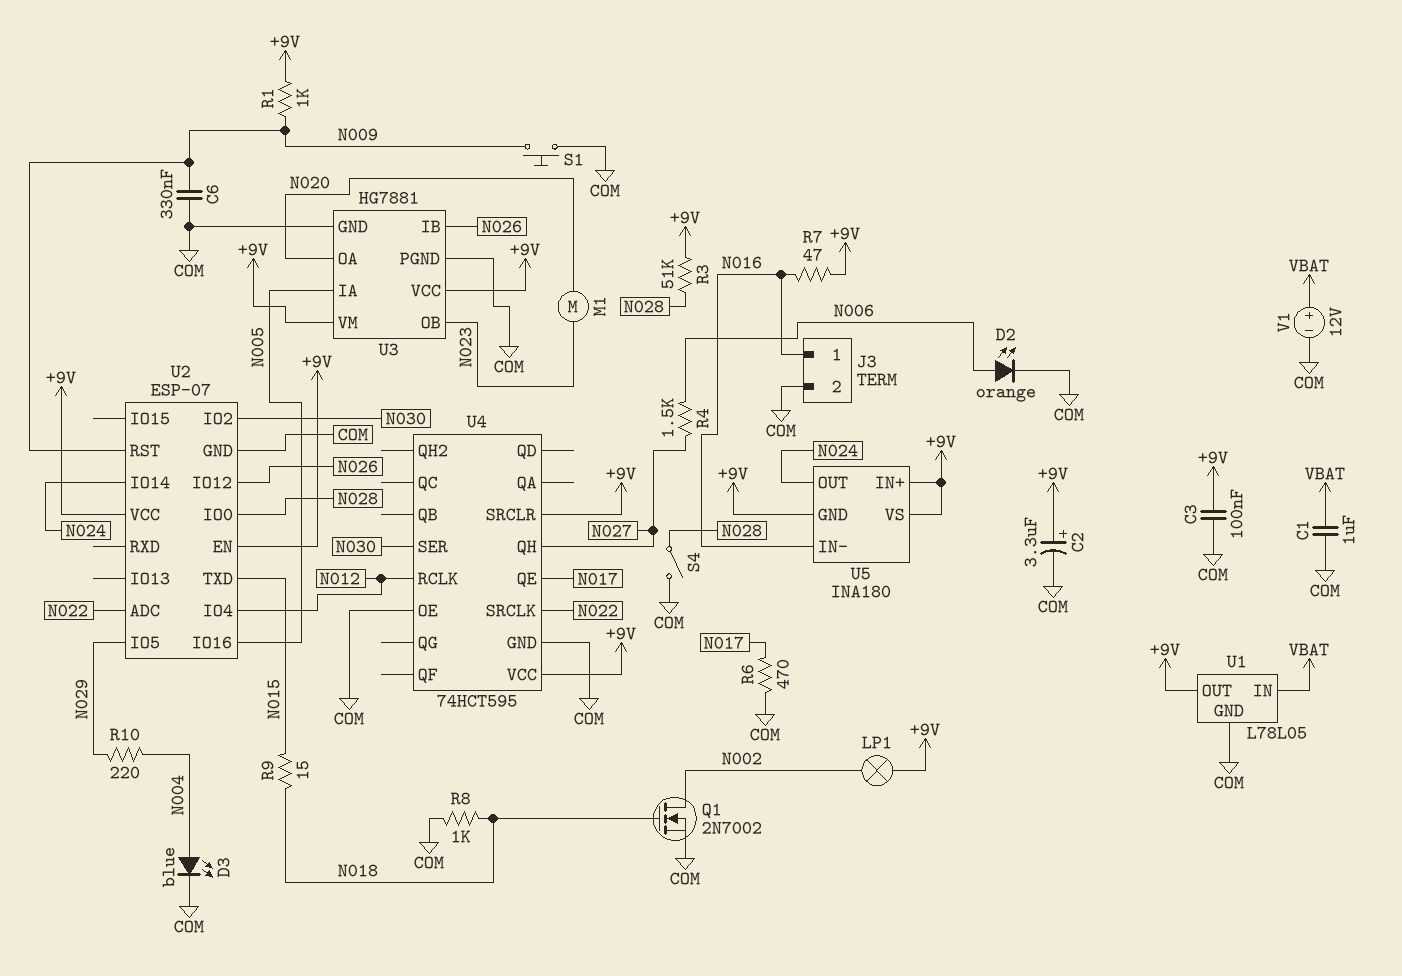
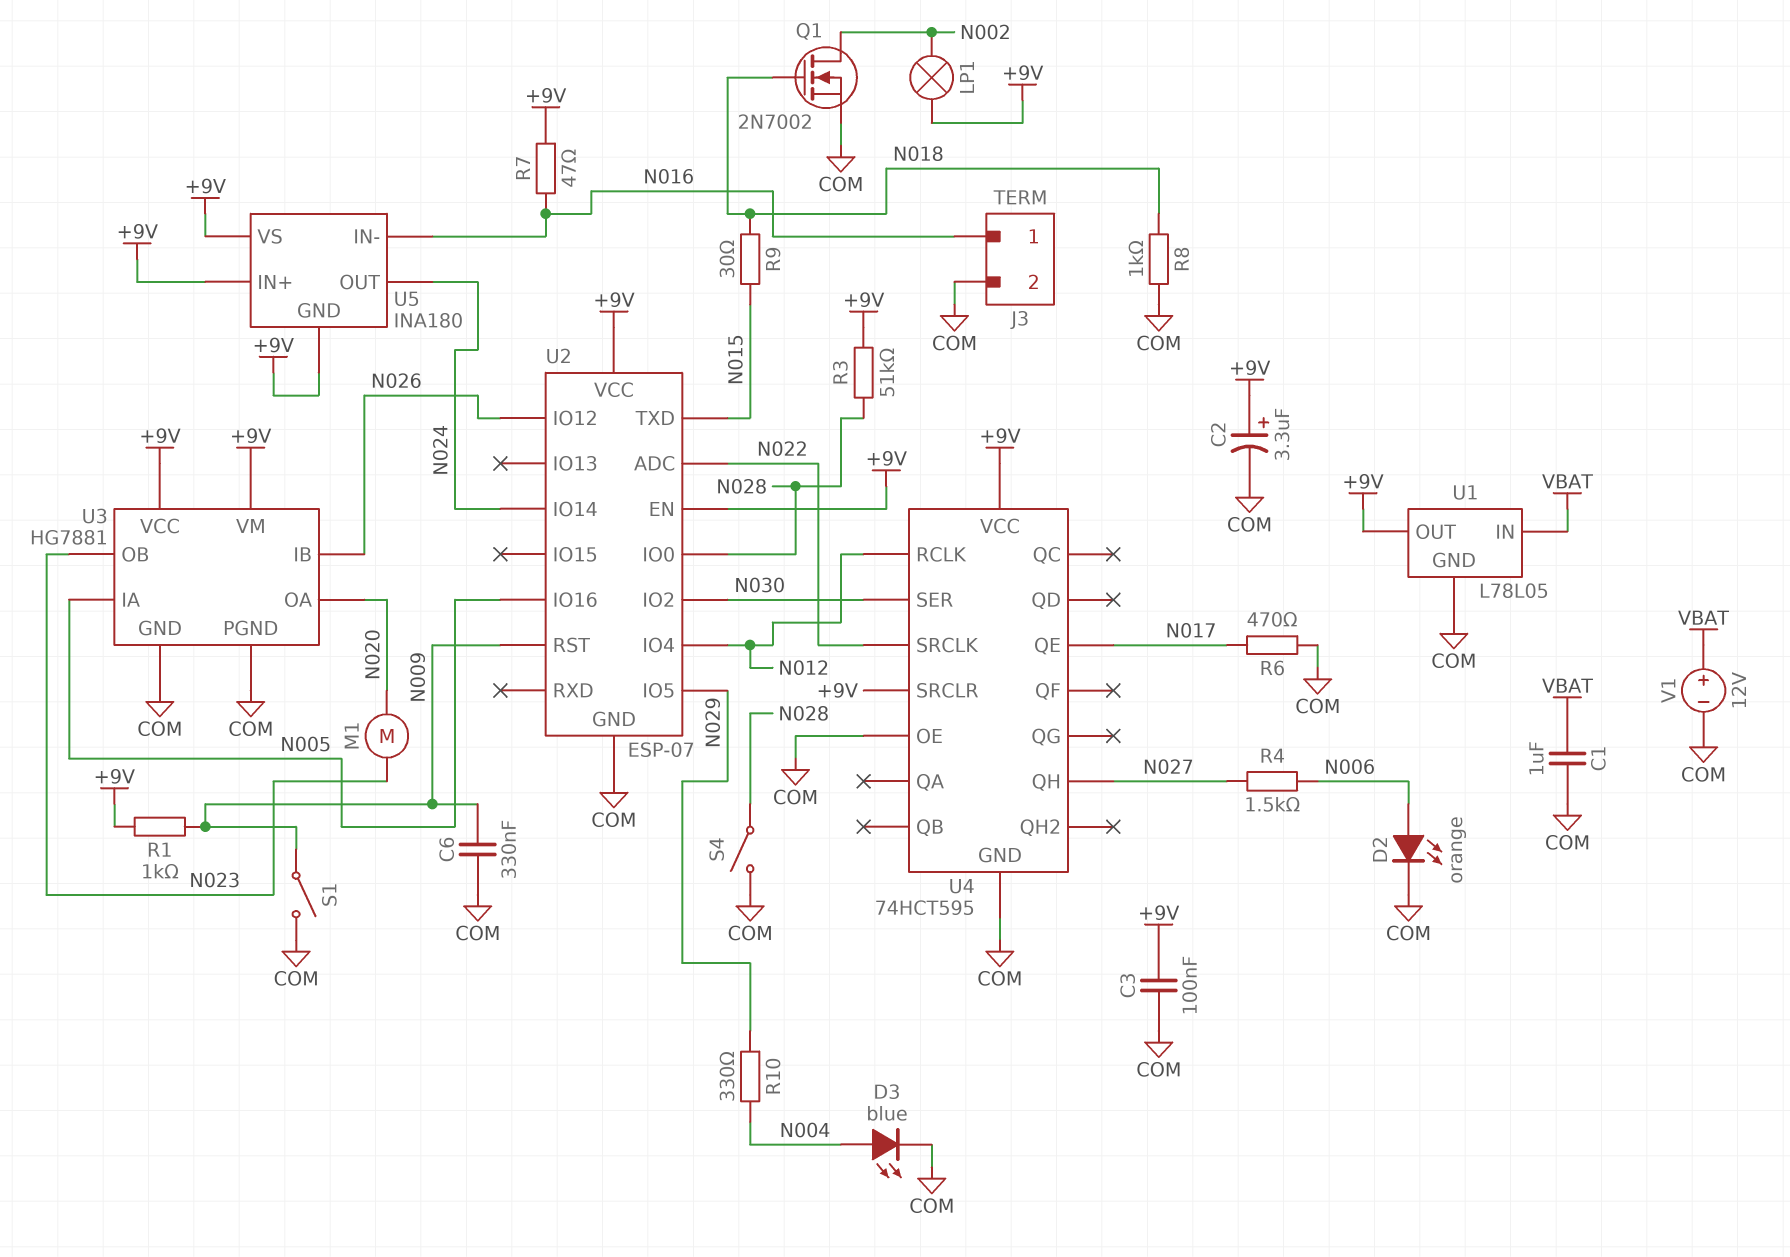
R9: 15 (N015, N018) -> 30 (N015, N018)
R10: 220 (N004, N029) -> 330 (N004, N029)
S1: button (COM, N009) -> switch (COM, N009)

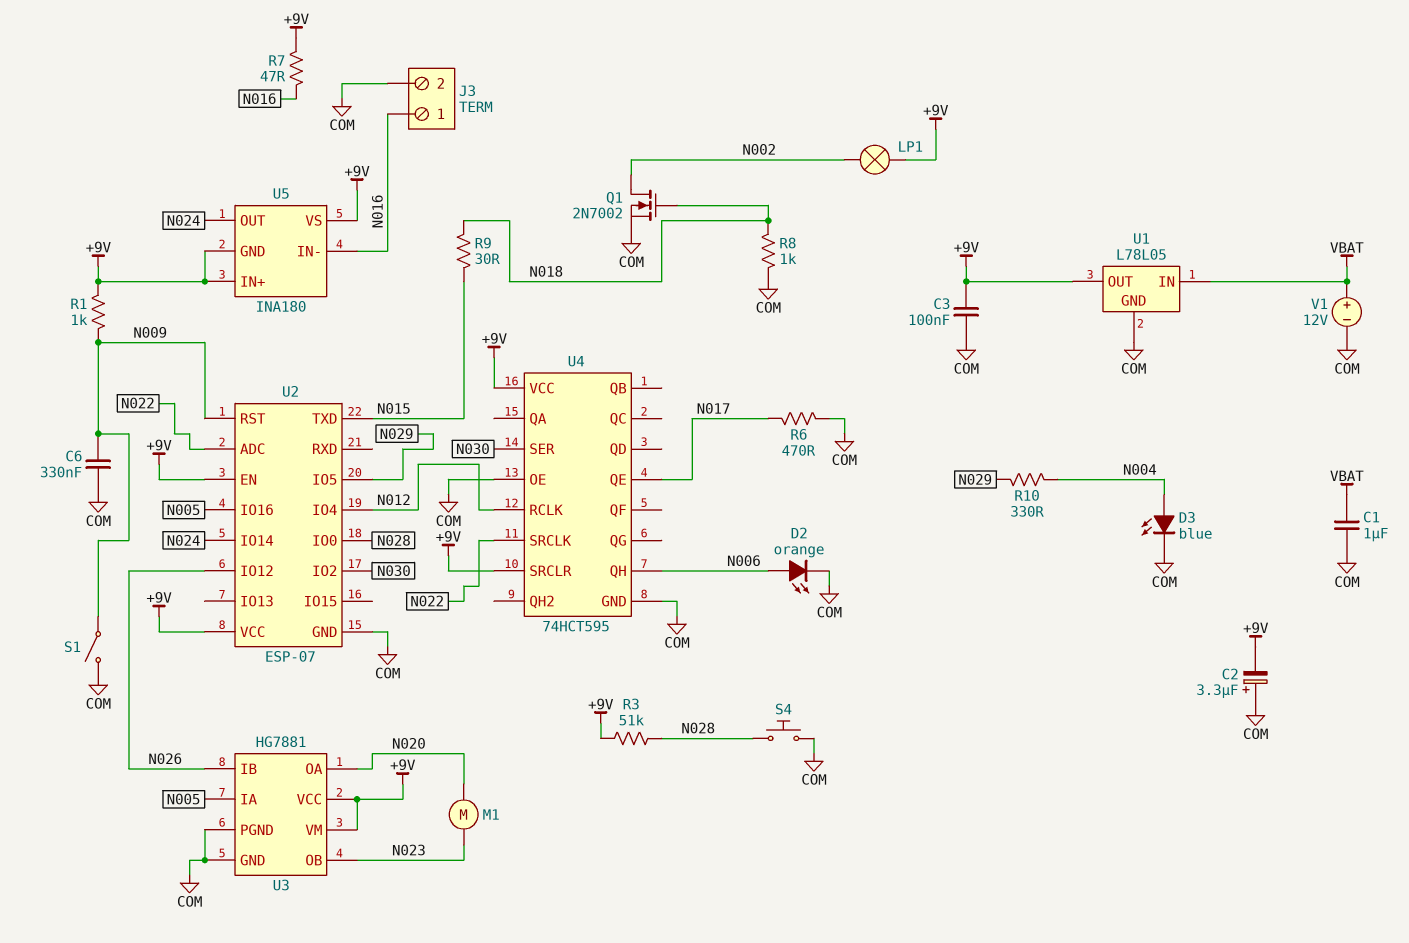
C2: 3.3uF (plus +9V, minus COM) -> 3.3uF (plus COM, minus +9V)
R4: 1.5k (N006, N027) -> none
S4: switch (COM, N028) -> button (COM, N028)
U4 pin QH: N027 -> N006

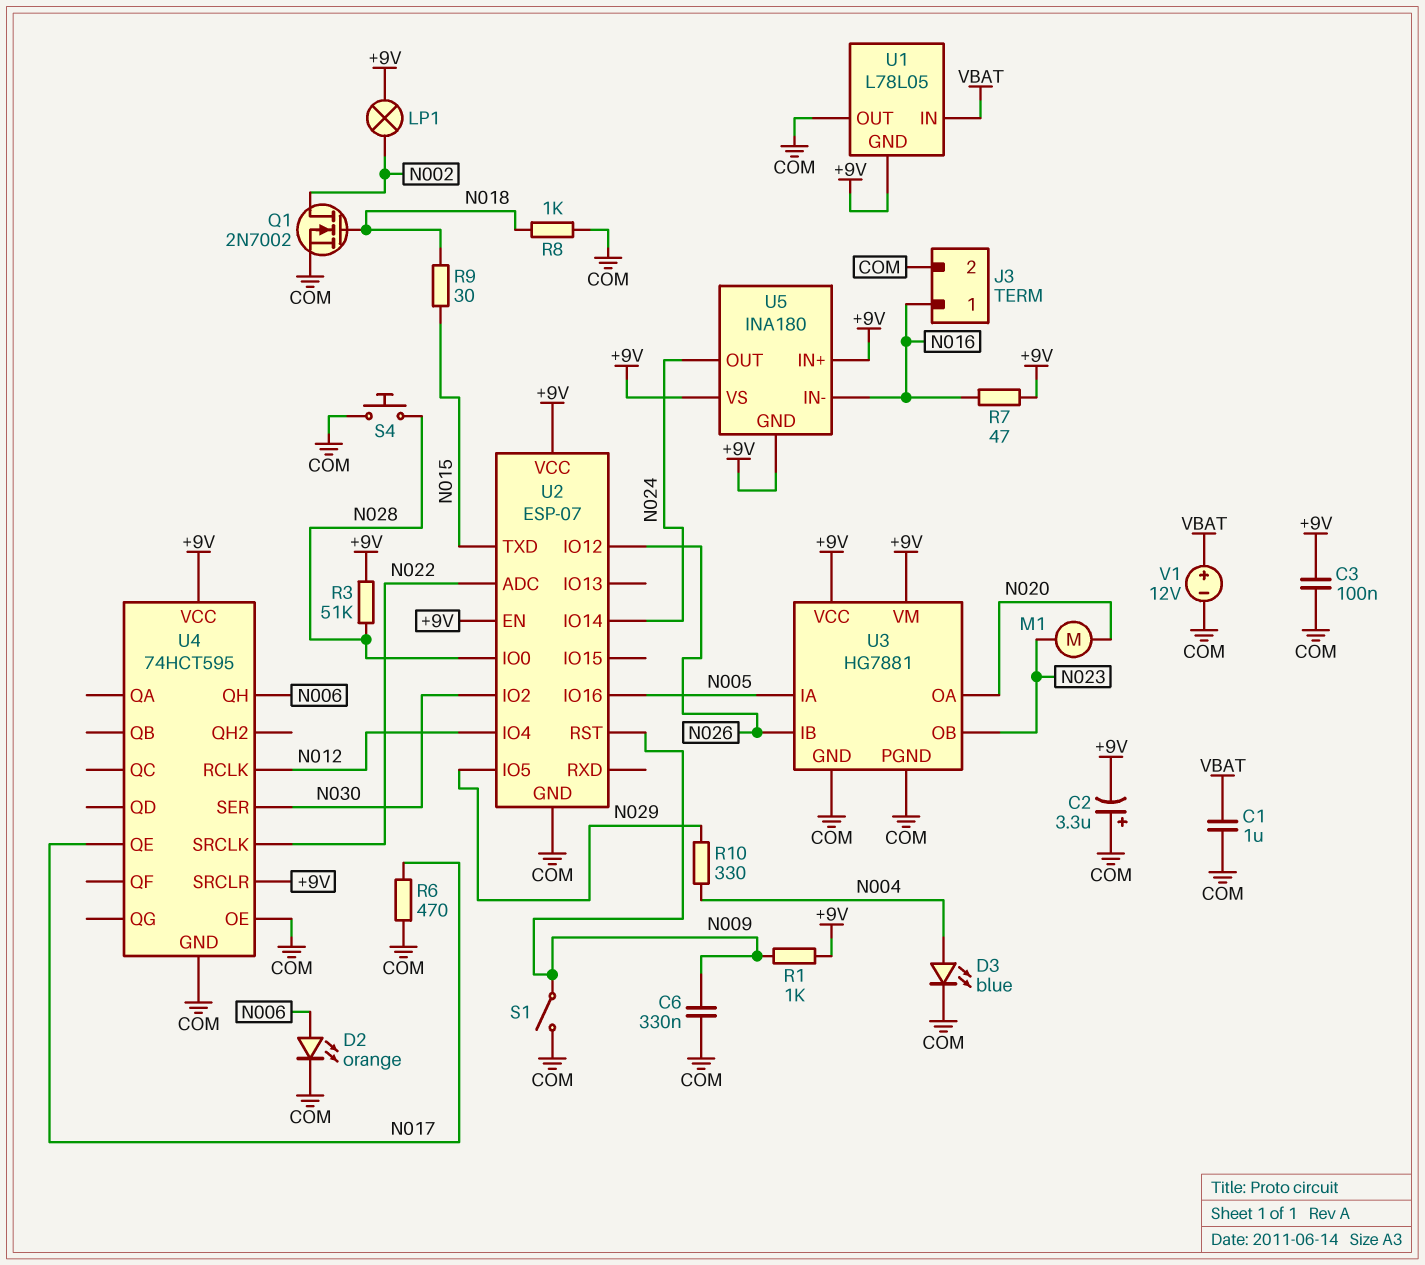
U1 pin GND: COM -> +9V
U1 pin OUT: +9V -> COM

